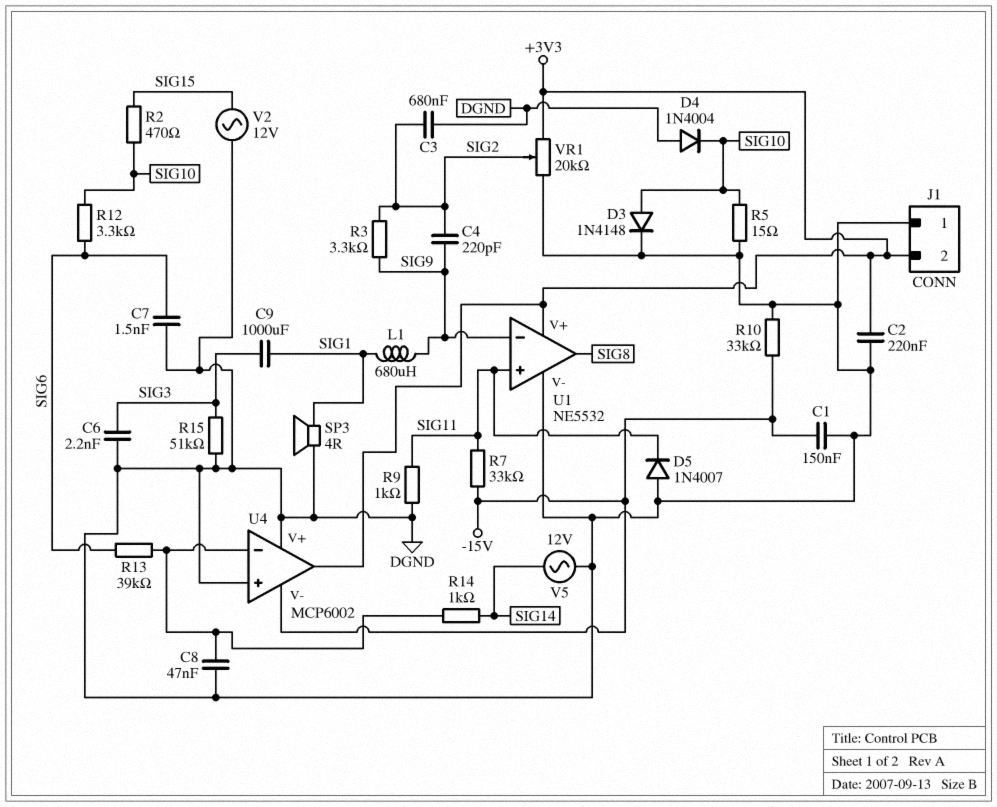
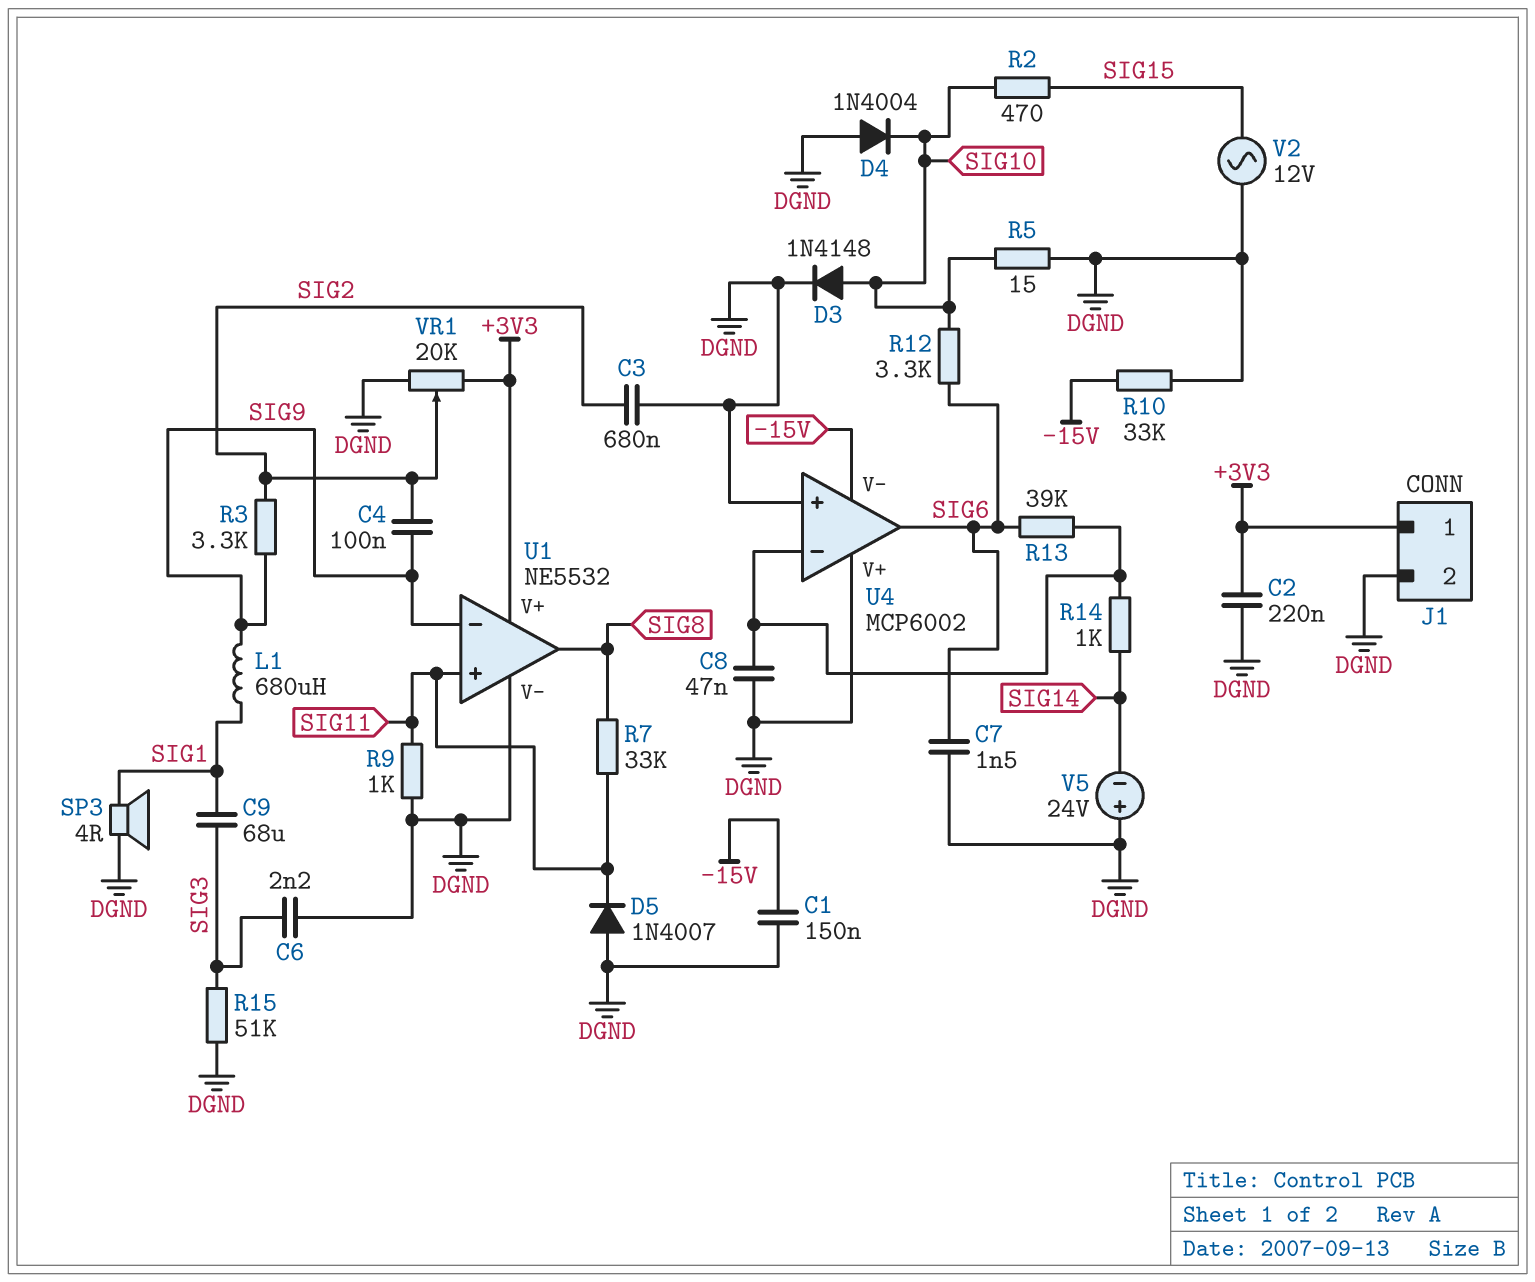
C4: 220pF (SIG2, SIG9) -> 100nF (SIG2, SIG9)
C9: 1000uF (SIG1, SIG3) -> 68uF (SIG1, SIG3)
J1 pin 1: DGND -> +3V3
J1 pin 2: +3V3 -> DGND
R7: 33k (-15V, SIG11) -> 33k (SIG8, SIG11)
U4 pin out: +3V3 -> SIG6
V5: AC 12V (DGND, SIG14) -> 24V (plus DGND, minus SIG14)

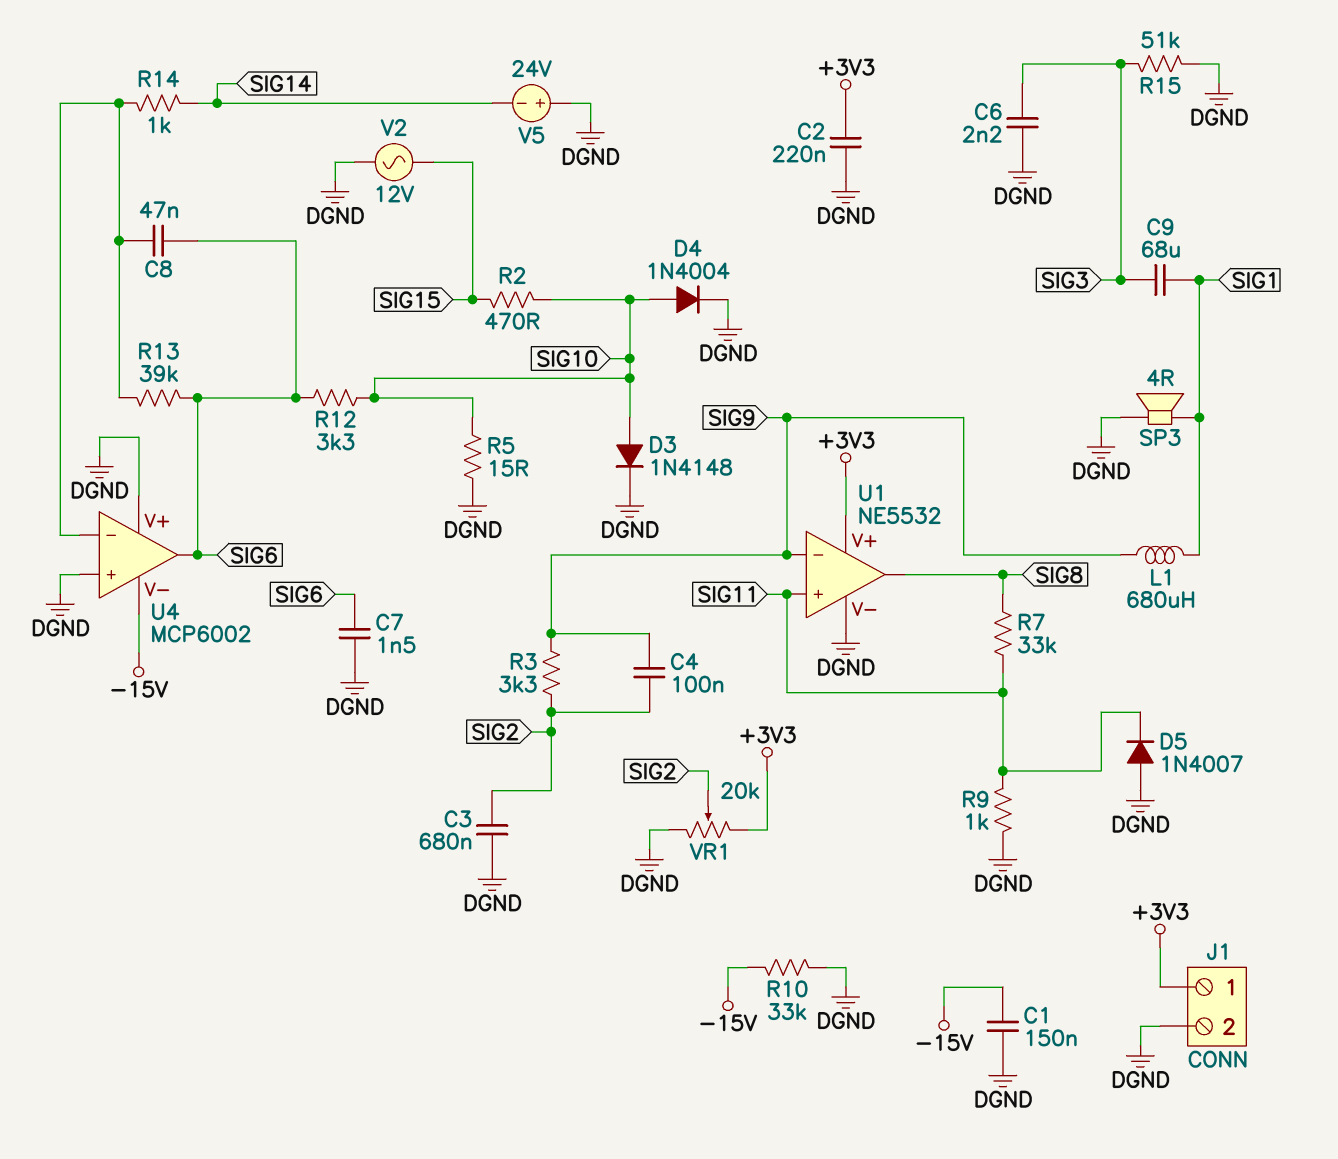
C8: 47nF (DGND, U4/in-) -> 47nF (SIG6, U4/in-)
D4: diode 1N4004 (A DGND, K SIG10) -> diode 1N4004 (A SIG10, K DGND)

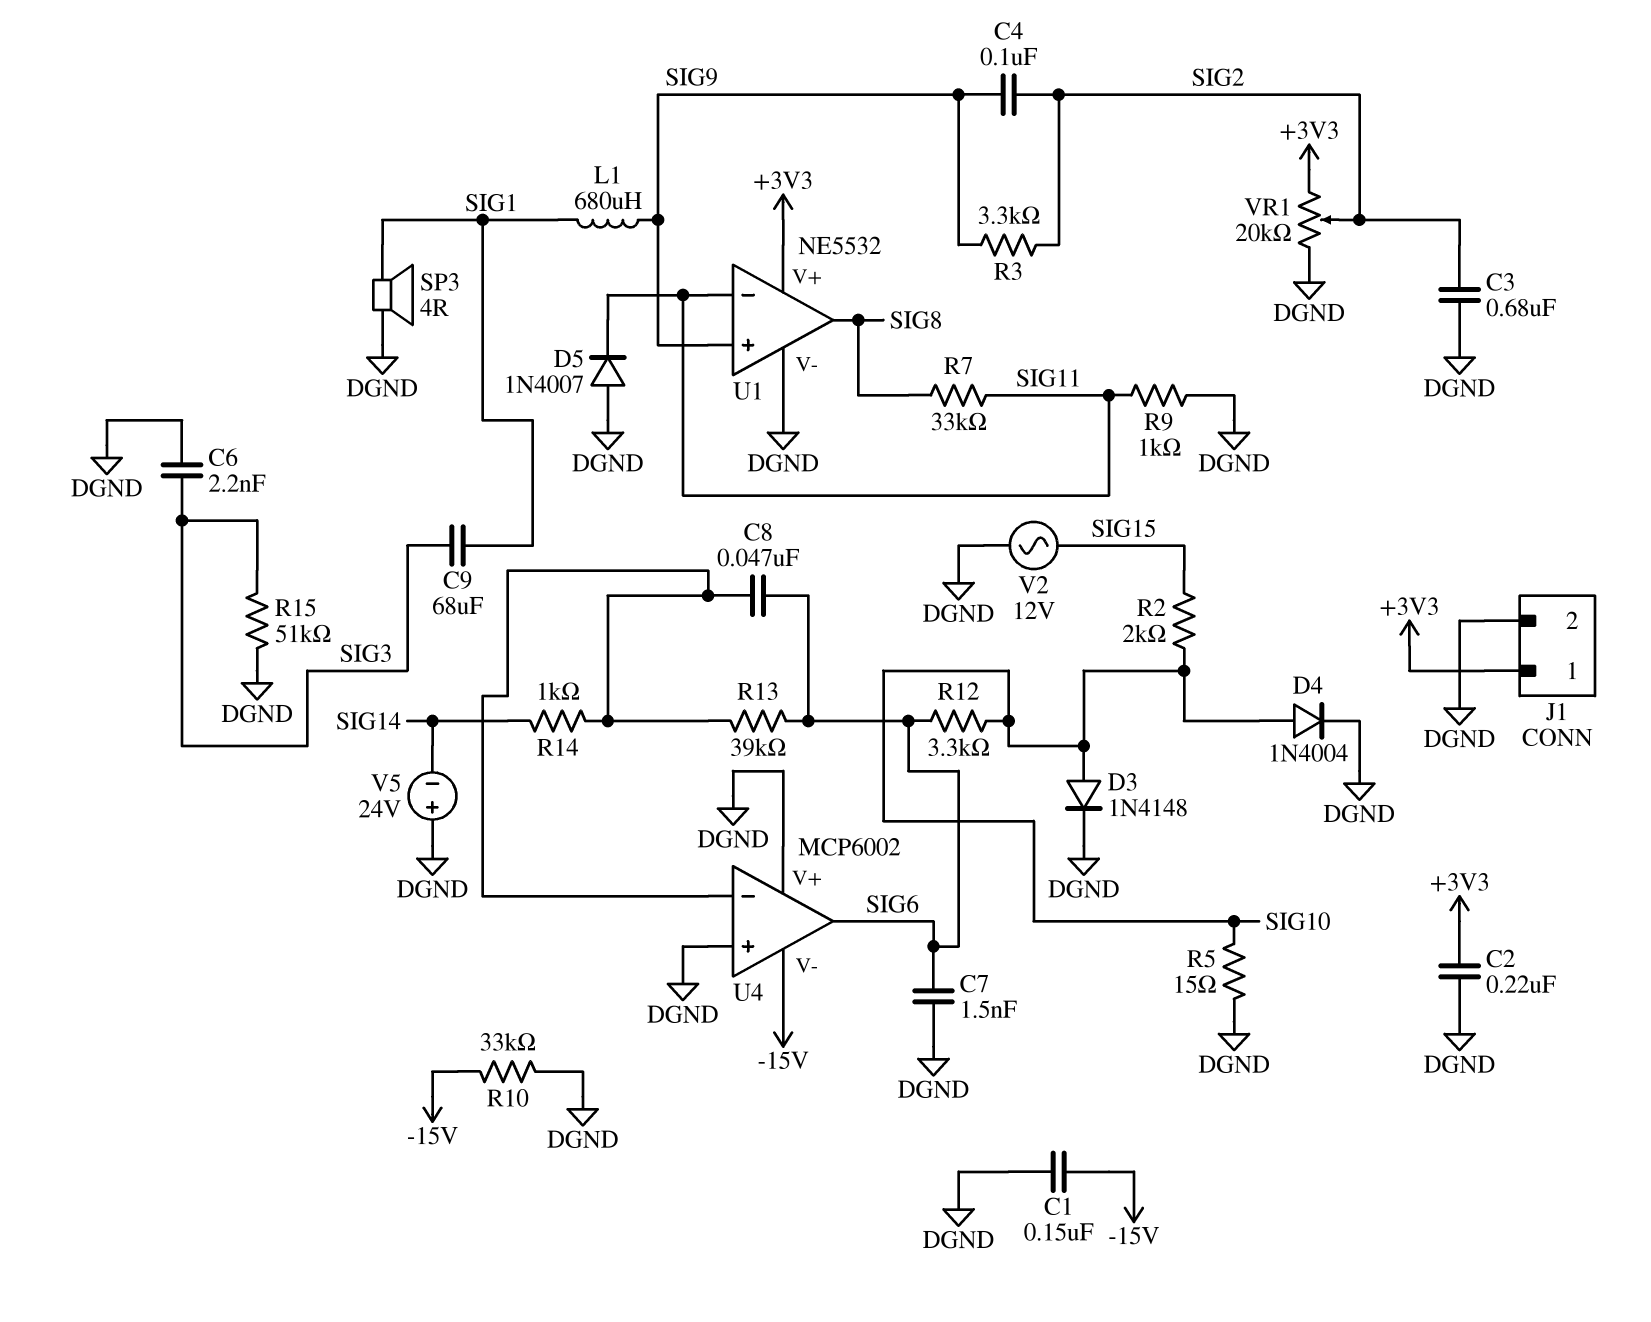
R2: 470 (SIG10, SIG15) -> 2k (SIG10, SIG15)
U1 pin in+: SIG11 -> SIG9
U1 pin in-: SIG9 -> SIG11

